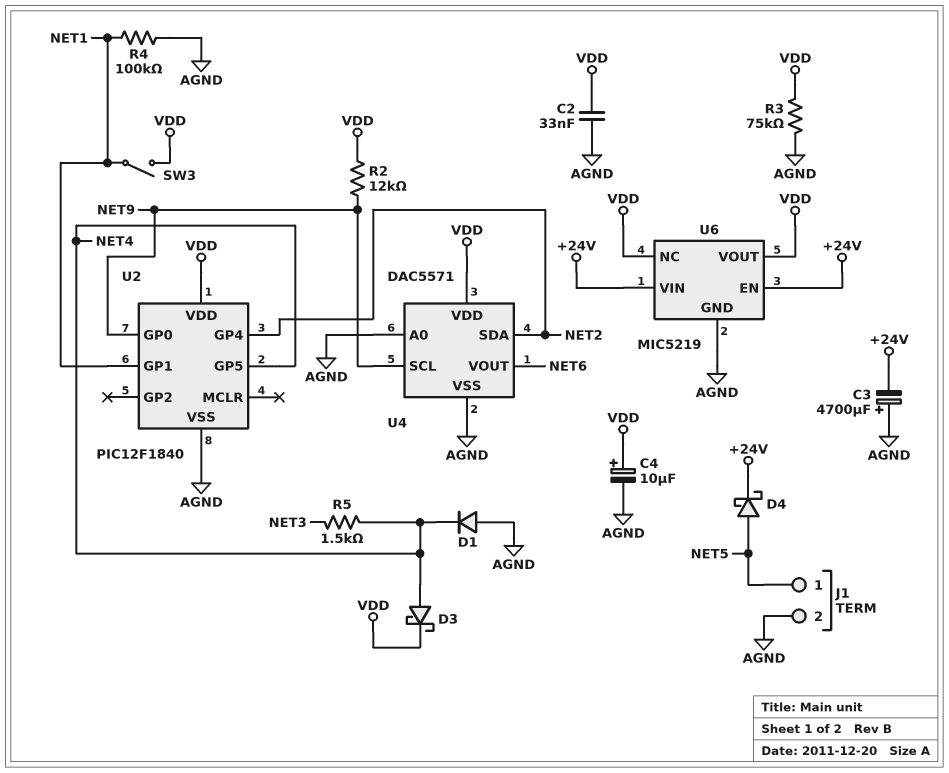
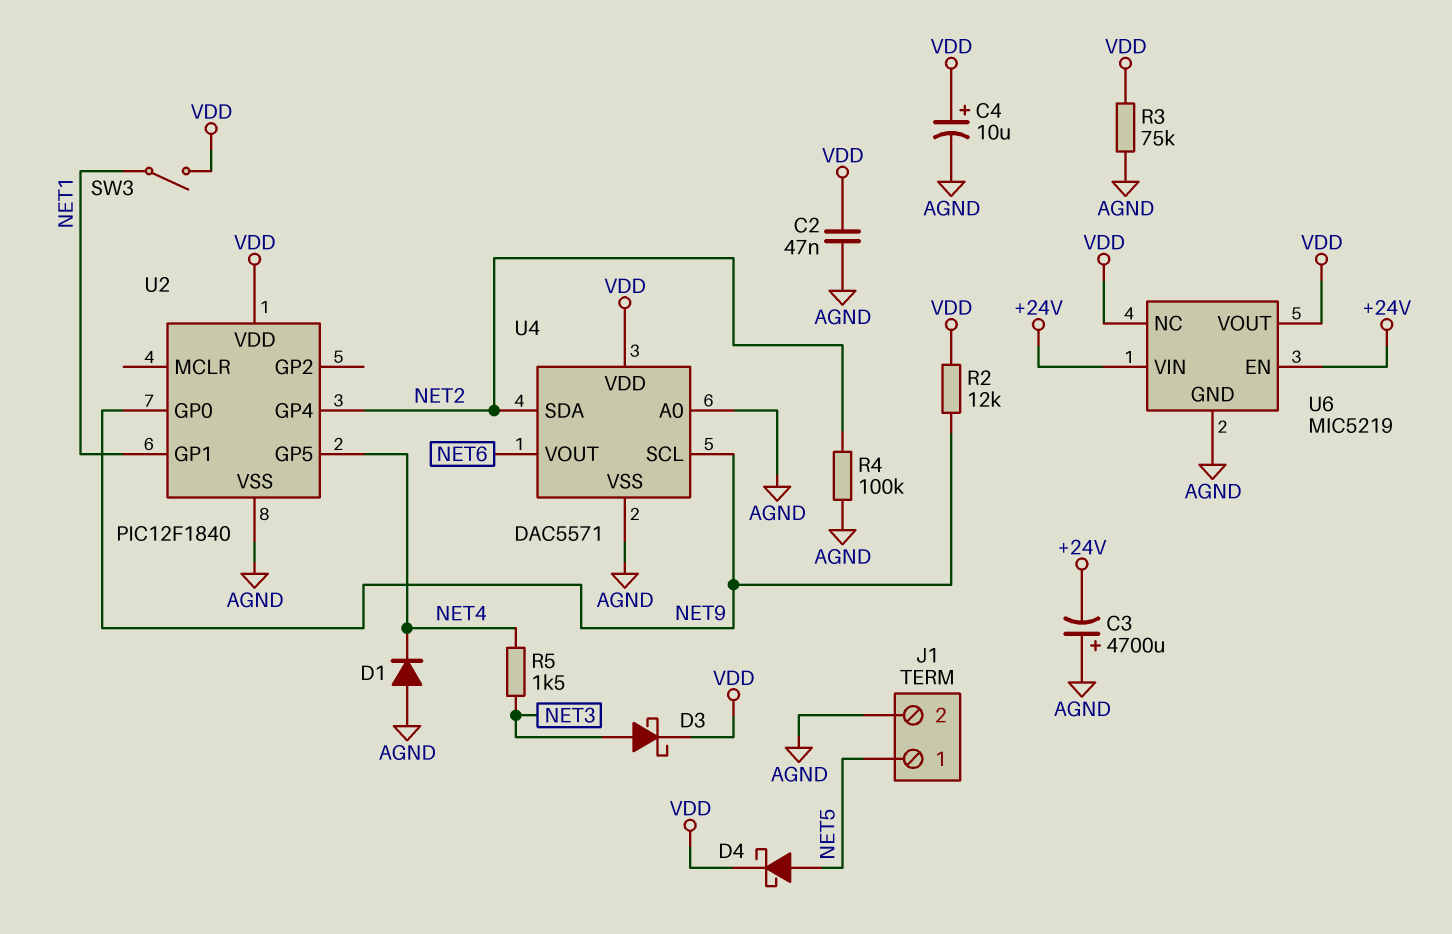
C2: 33nF (AGND, VDD) -> 47nF (AGND, VDD)
D3: schottky (A NET4, K VDD) -> schottky (A NET3, K VDD)
D4: schottky (A NET5, K +24V) -> schottky (A NET5, K VDD)
R4: 100k (AGND, NET1) -> 100k (AGND, NET2)

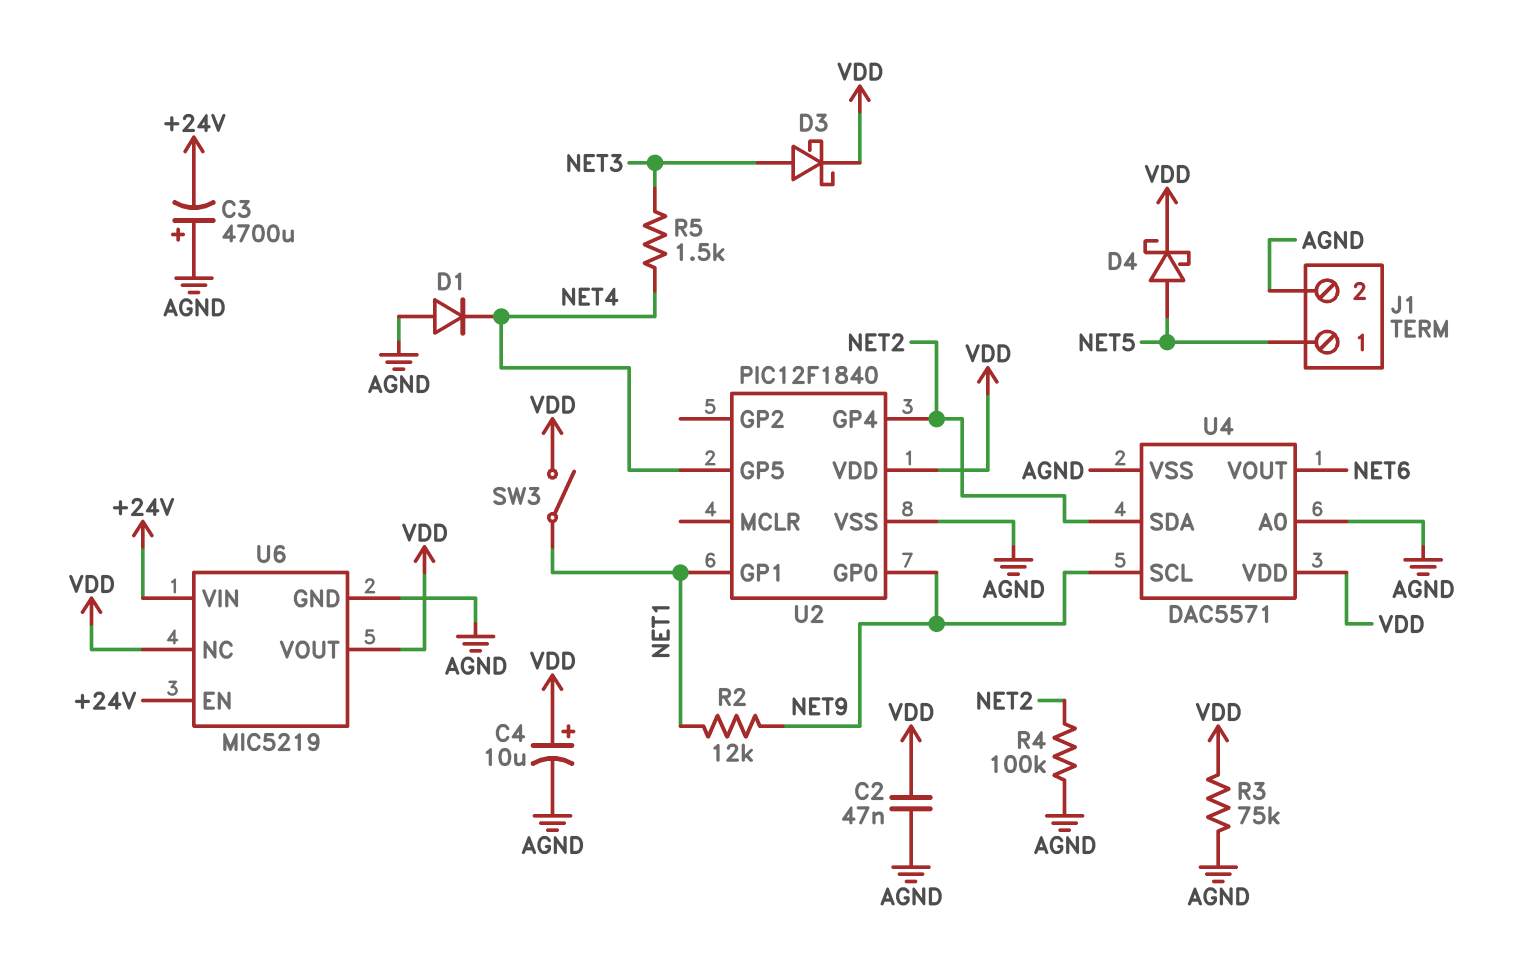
R2: 12k (NET9, VDD) -> 12k (NET1, NET9)

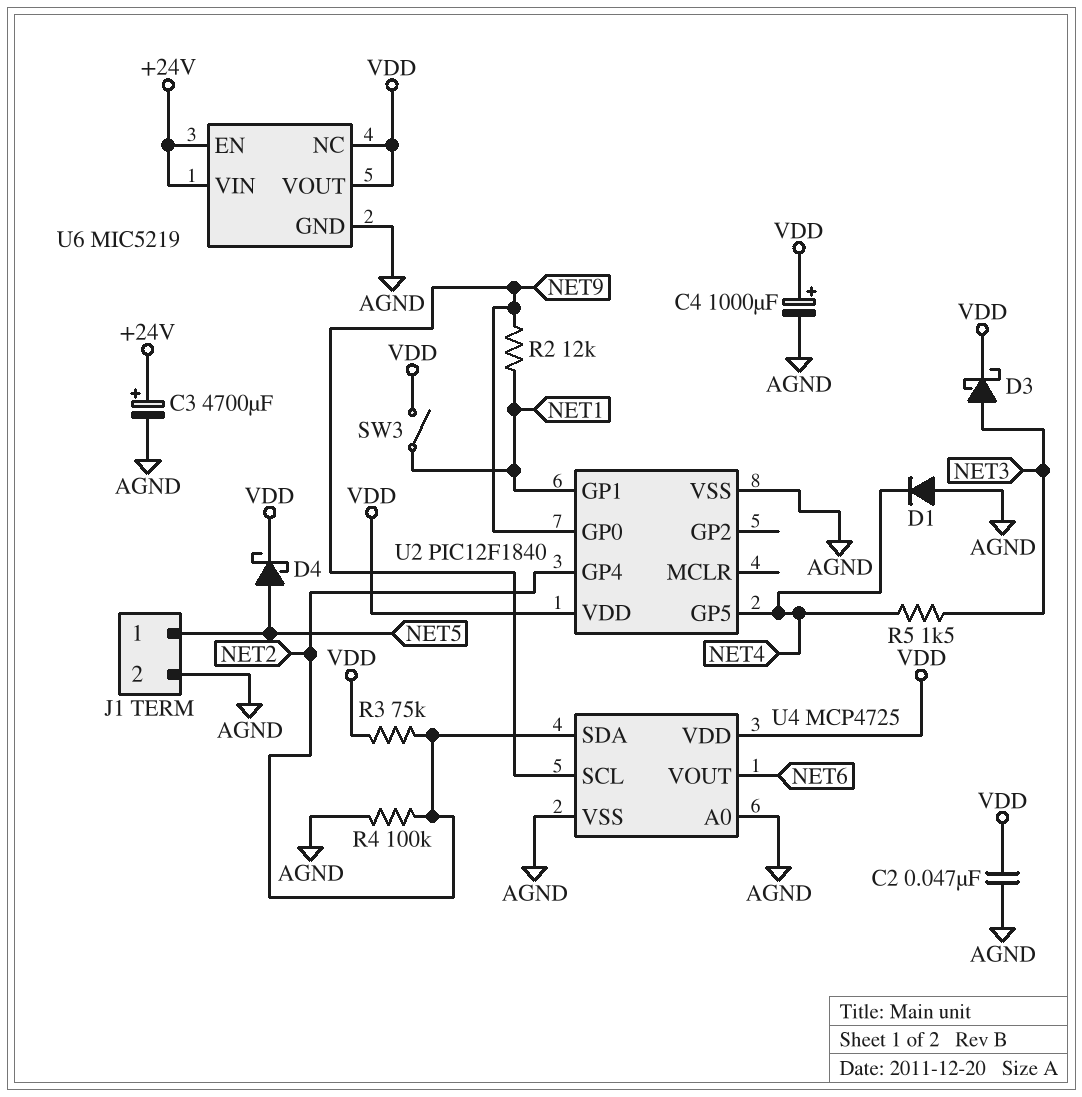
C3: 4700uF (plus AGND, minus +24V) -> 4700uF (plus +24V, minus AGND)
C4: 10uF (plus VDD, minus AGND) -> 1000uF (plus VDD, minus AGND)
R3: 75k (AGND, VDD) -> 75k (NET2, VDD)
U4: DAC5571 -> MCP4725

